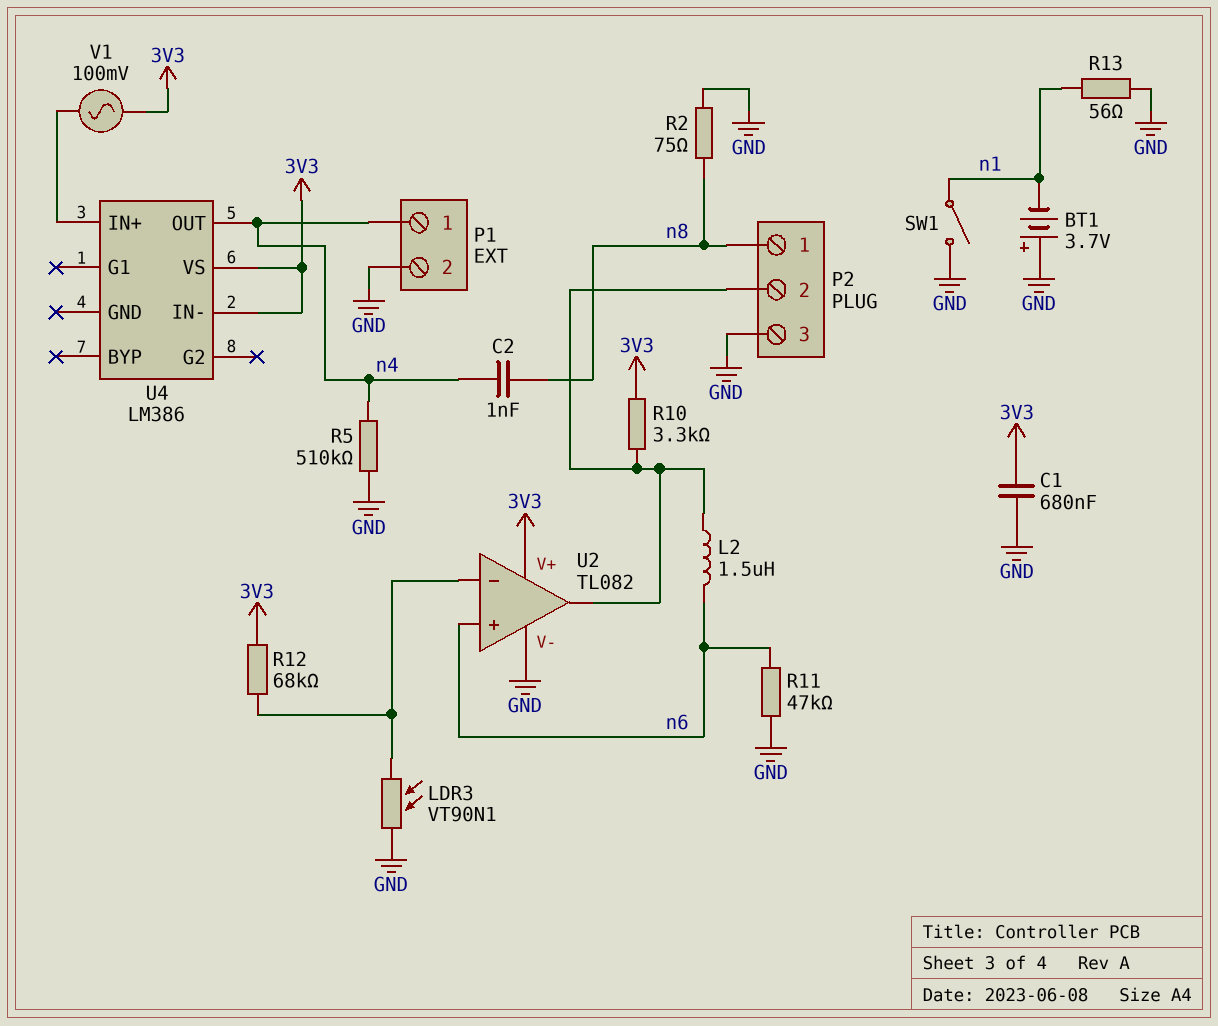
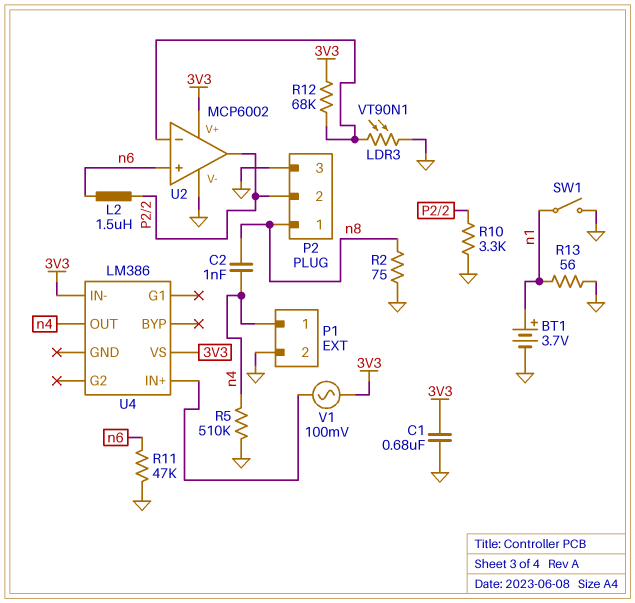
BT1: 3.7V (plus GND, minus n1) -> 3.7V (plus n1, minus GND)
R10: 3.3k (3V3, P2/2) -> 3.3k (GND, P2/2)
U2: TL082 -> MCP6002

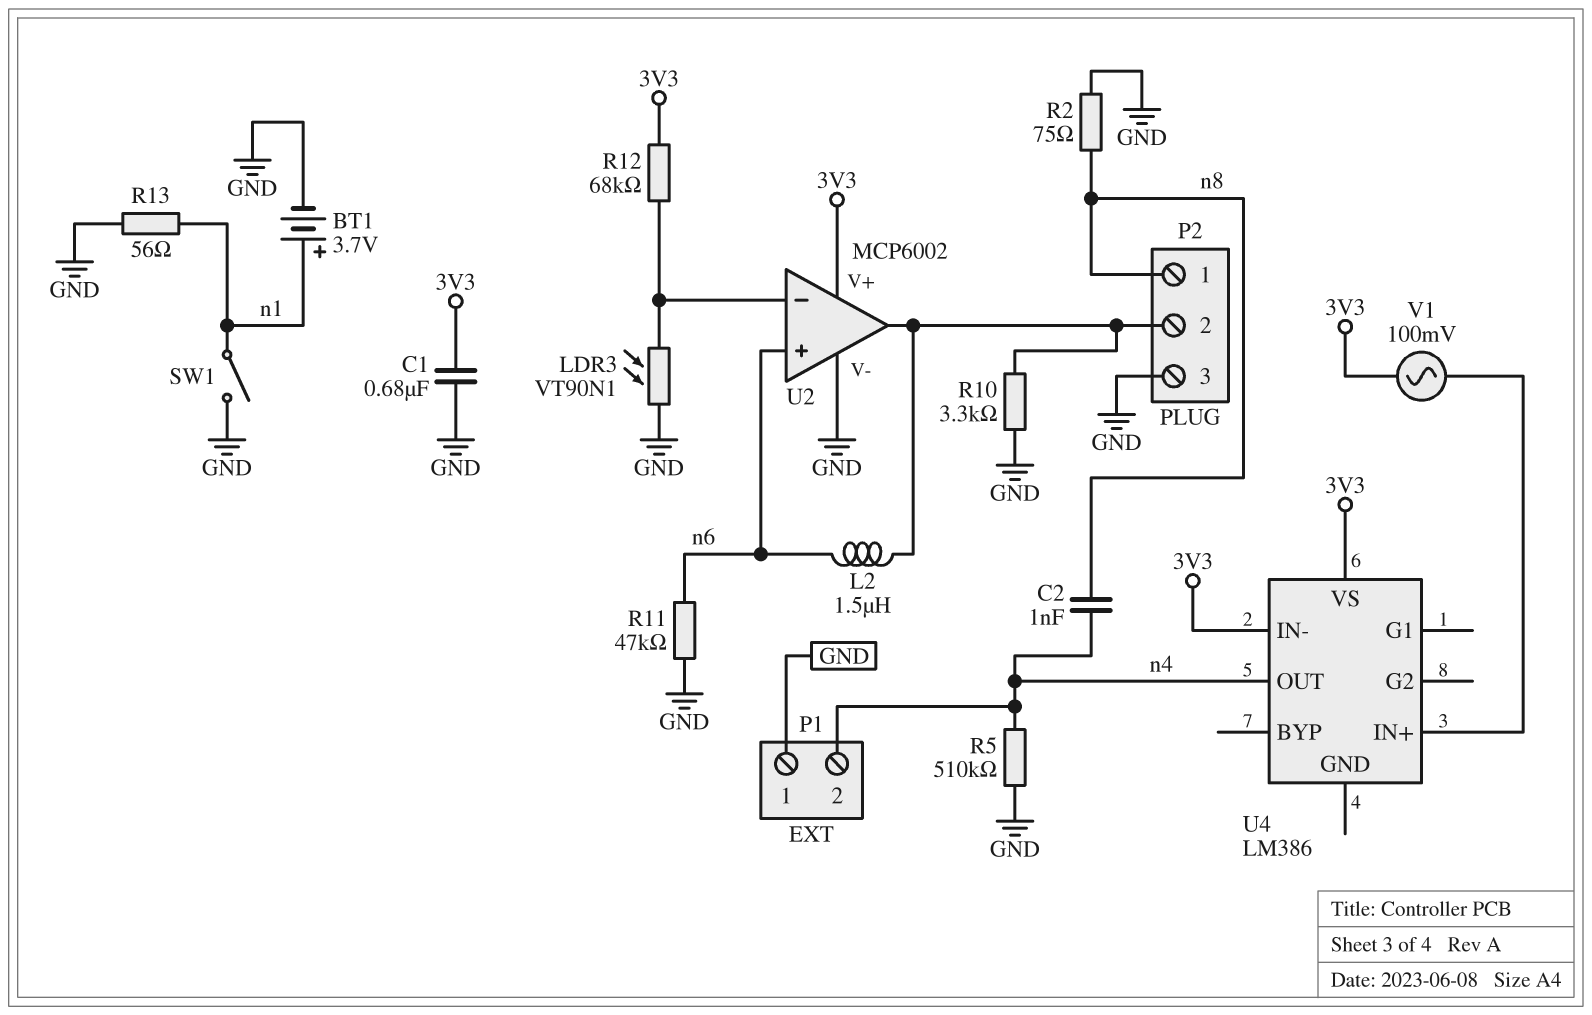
P1 pin 1: n4 -> GND
P1 pin 2: GND -> n4

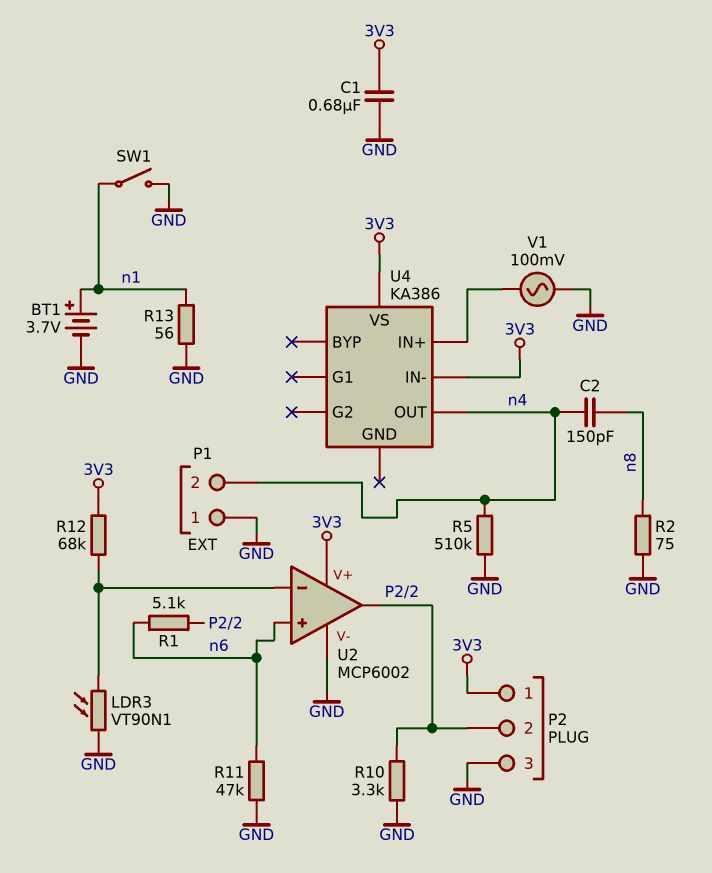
C2: 1nF (n4, n8) -> 150pF (n4, n8)
L2: 1.5uH (P2/2, n6) -> none
P2 pin 1: n8 -> 3V3
R1: none -> 5.1k (P2/2, n6)
U4: LM386 -> KA386
V1: AC 100mV (3V3, U4/IN+) -> AC 100mV (GND, U4/IN+)

